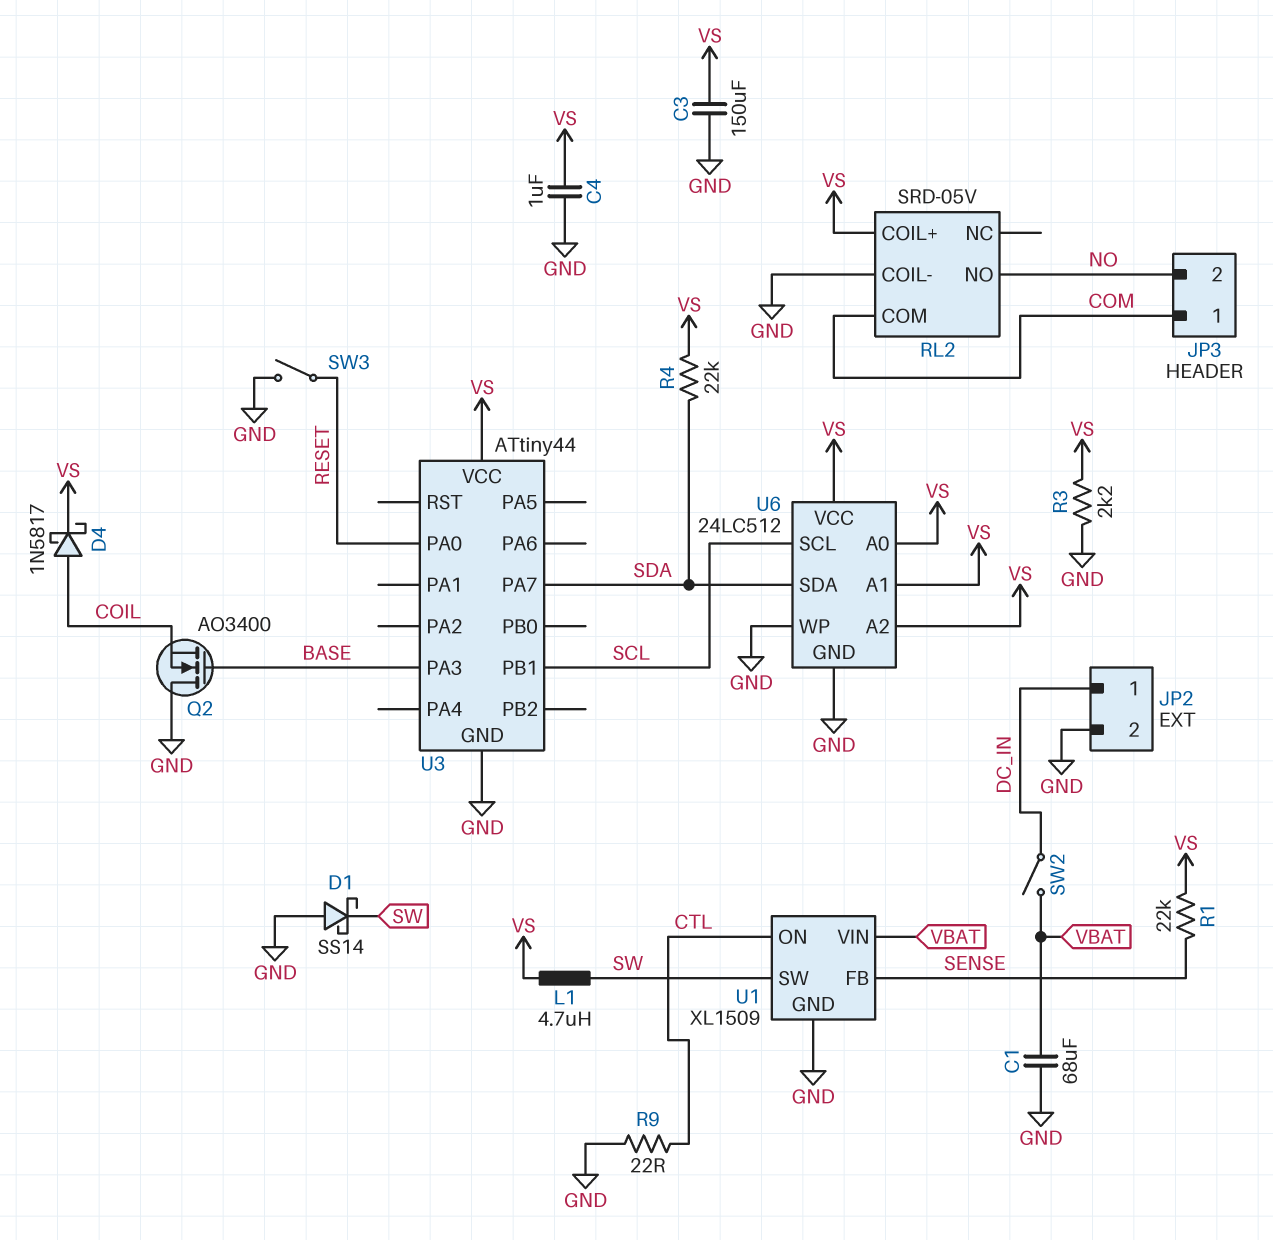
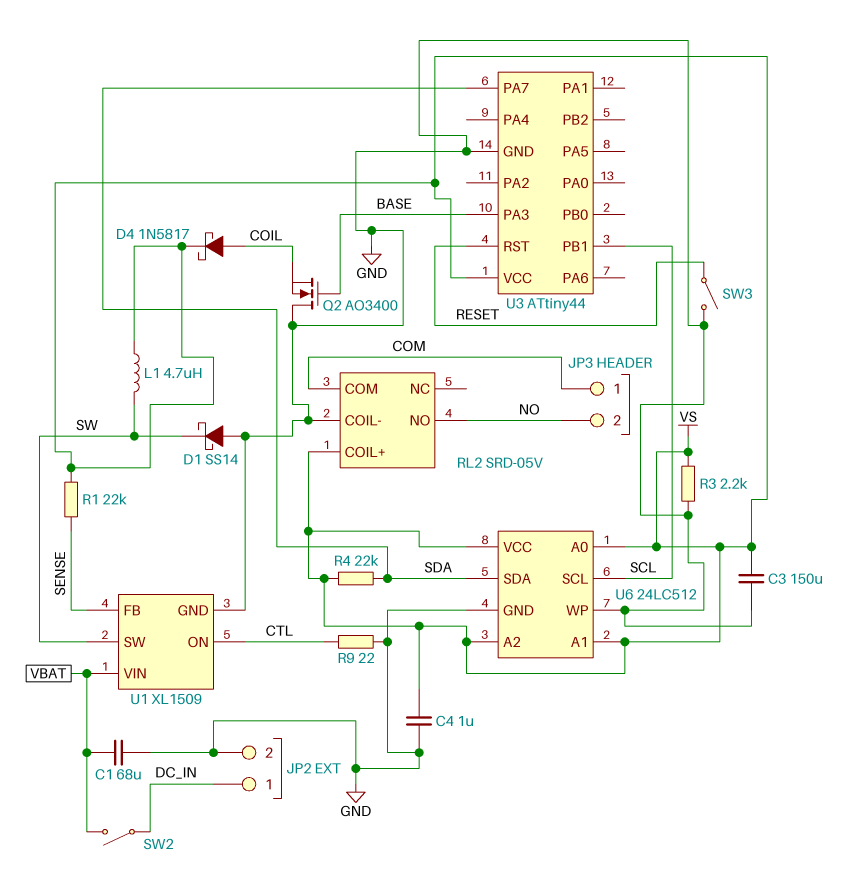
U3 pin PA0: RESET -> none
U3 pin RST: none -> RESET

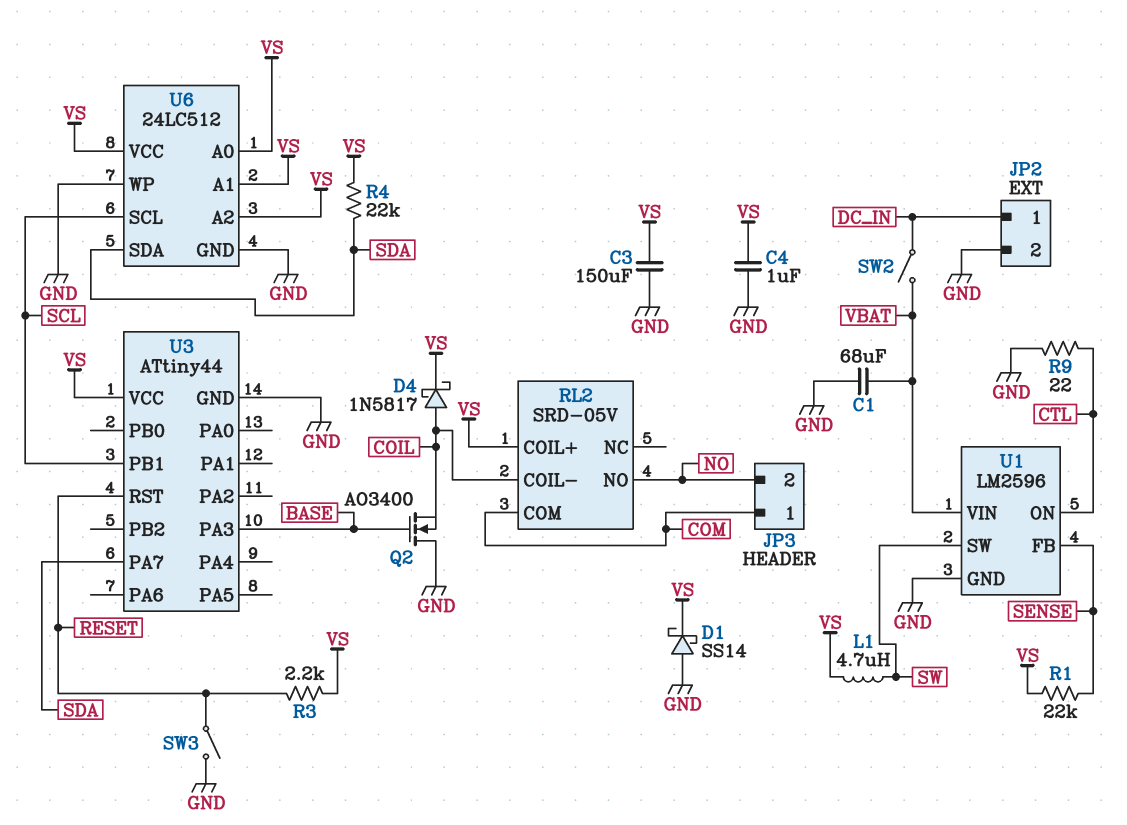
D1: schottky SS14 (A GND, K SW) -> schottky SS14 (A GND, K VS)
R3: 2.2k (GND, VS) -> 2.2k (RESET, VS)
RL2 pin COIL-: GND -> COIL
U1: XL1509 -> LM2596

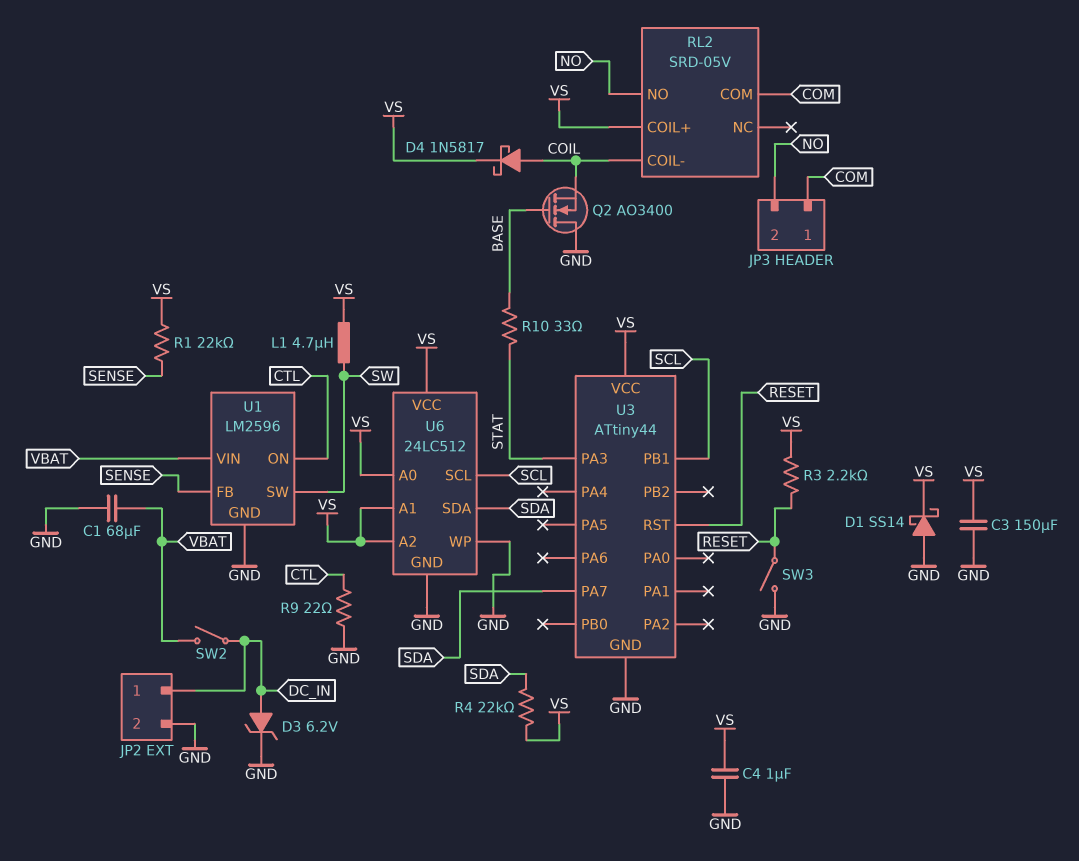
D3: none -> zener 6.2V (A DC_IN, K GND)
R10: none -> 33 (BASE, STAT)
U3 pin PA3: BASE -> STAT

